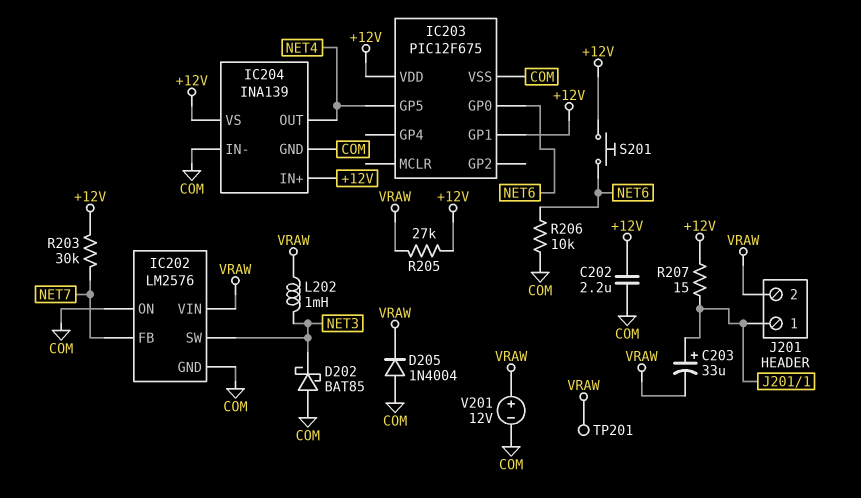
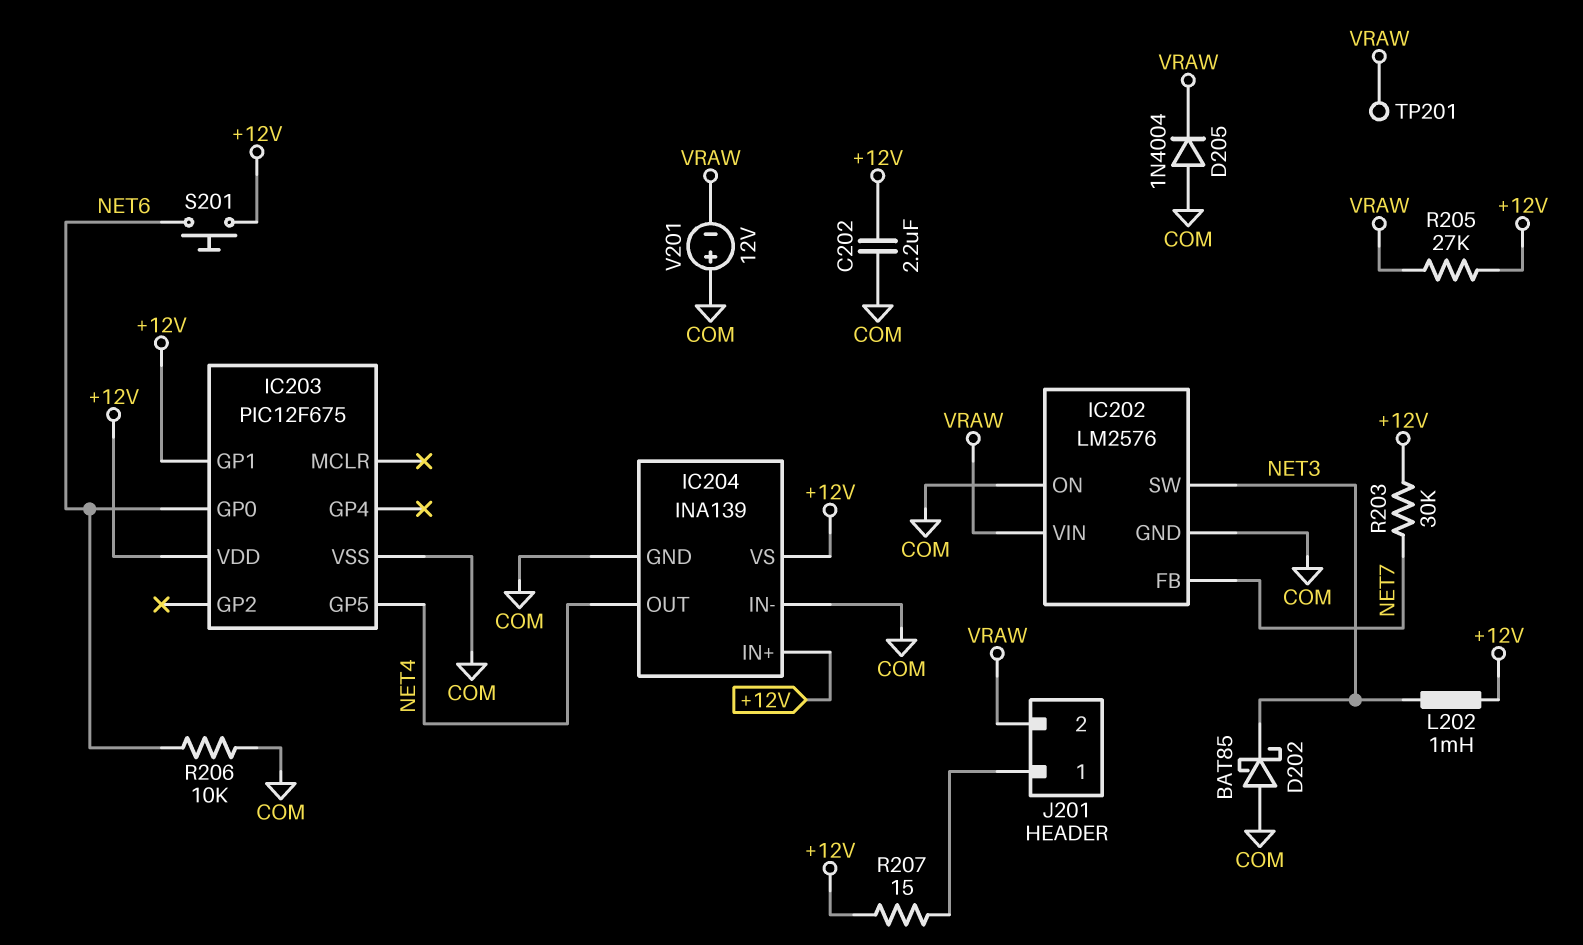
C203: 33uF (plus J201/1, minus VRAW) -> none
L202: 1mH (NET3, VRAW) -> 1mH (+12V, NET3)
V201: 12V (plus VRAW, minus COM) -> 12V (plus COM, minus VRAW)

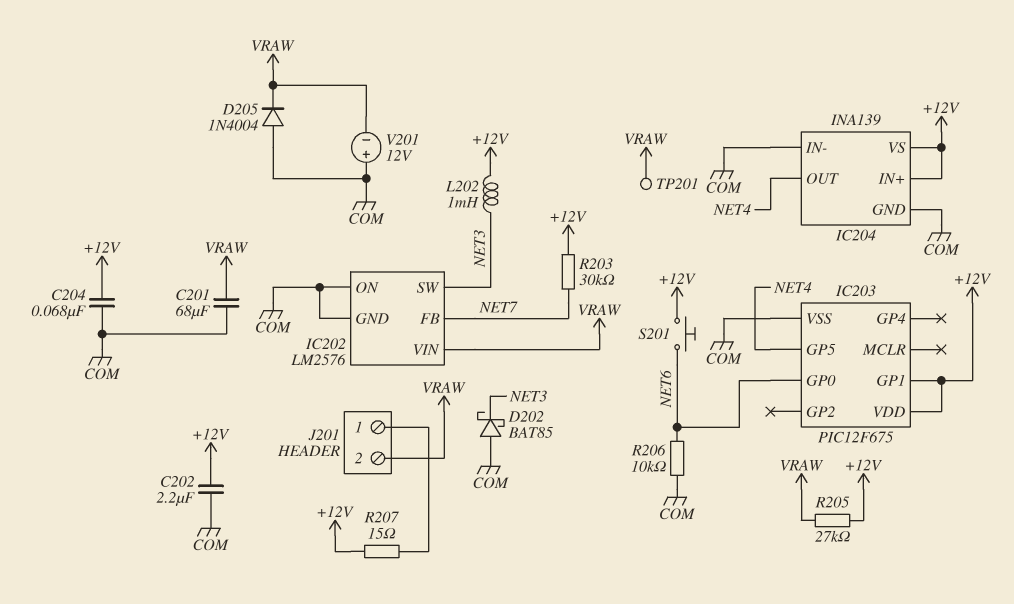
C201: none -> 68uF (COM, VRAW)
C204: none -> 68nF (+12V, COM)

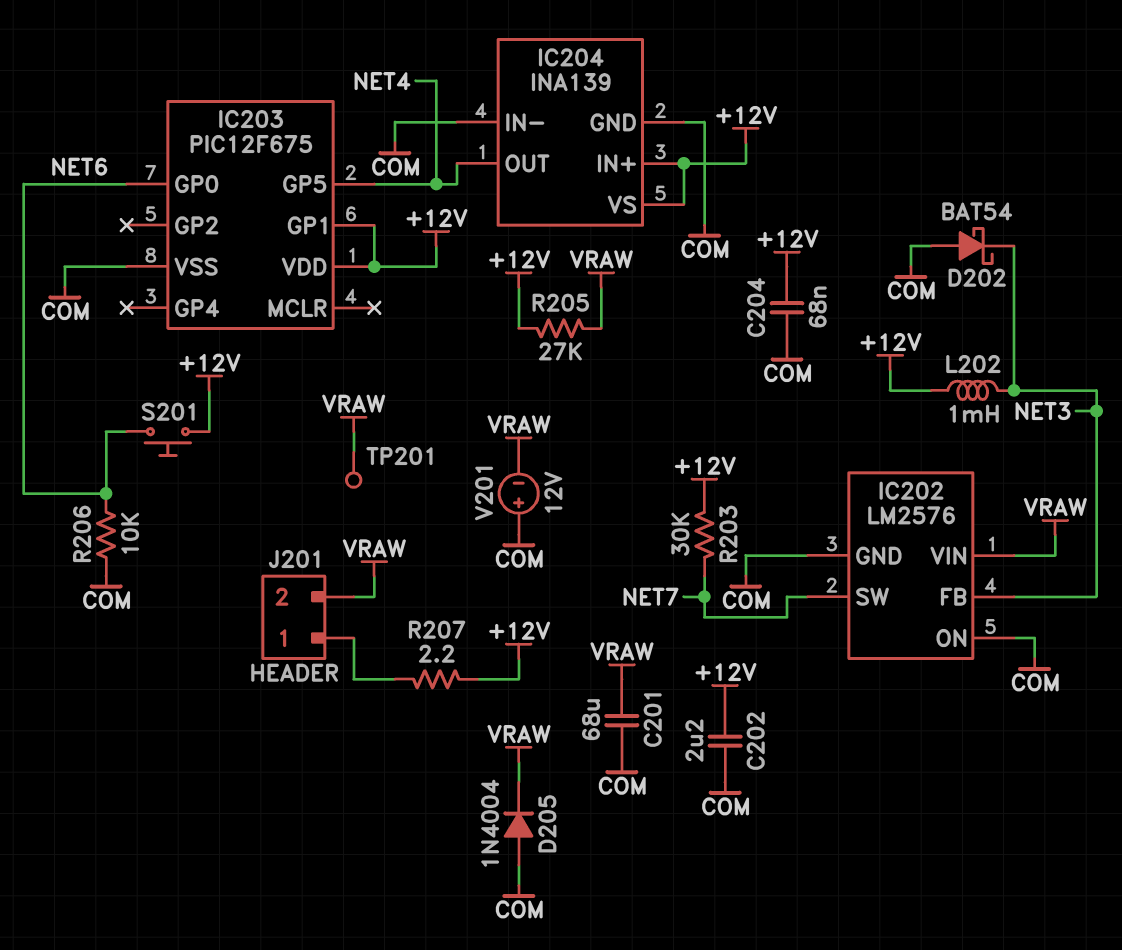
D202: schottky BAT85 (A COM, K NET3) -> schottky BAT54 (A COM, K NET3)
IC202 pin FB: NET7 -> NET3
IC202 pin SW: NET3 -> NET7
R207: 15 (+12V, J201/1) -> 2.2 (+12V, J201/1)

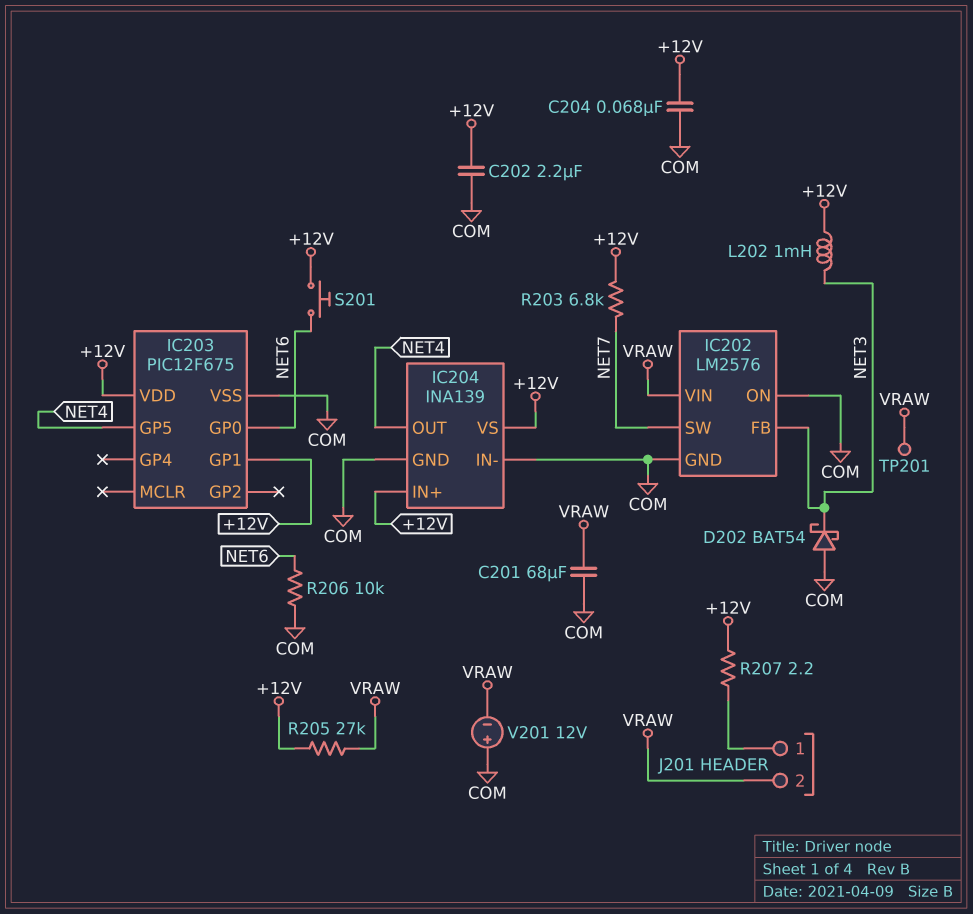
D205: diode 1N4004 (A COM, K VRAW) -> none
R203: 30k (+12V, NET7) -> 6.8k (+12V, NET7)

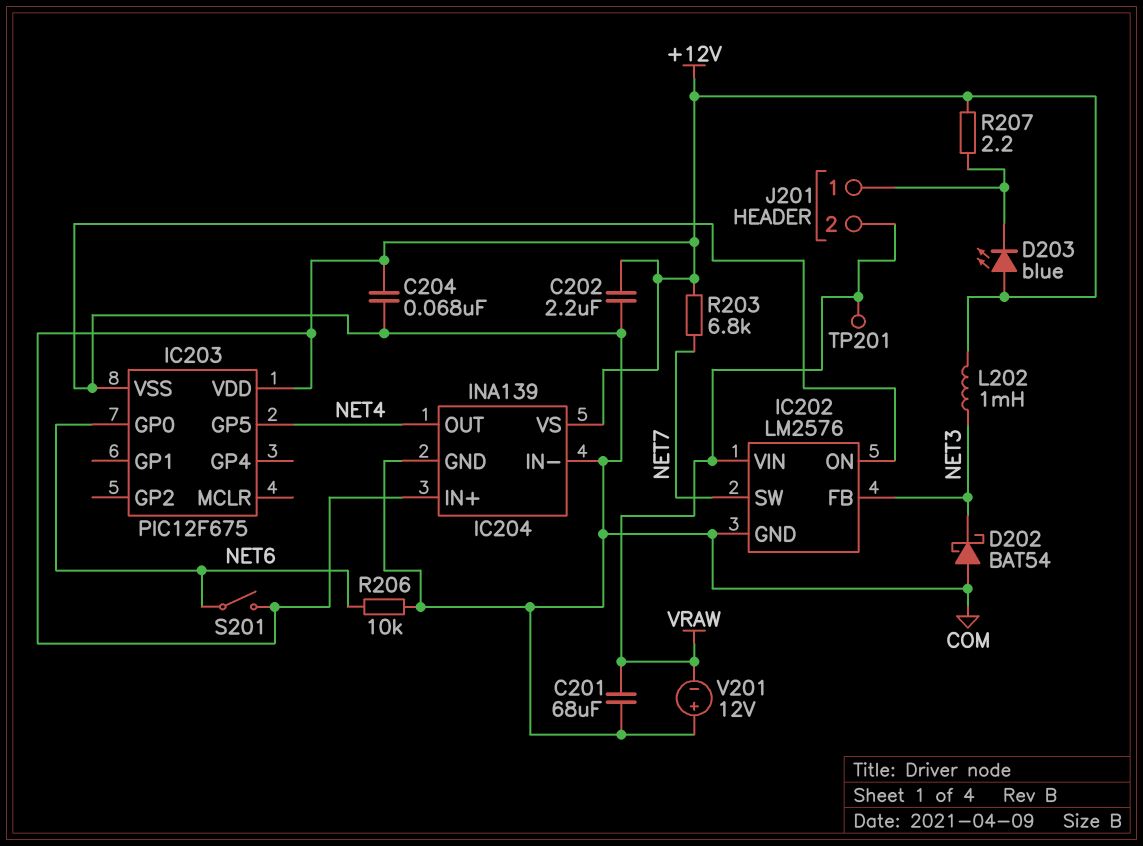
D203: none -> LED blue (A +12V, K J201/1)
IC203 pin GP1: +12V -> none
R205: 27k (+12V, VRAW) -> none
S201: button (+12V, NET6) -> switch (+12V, NET6)

